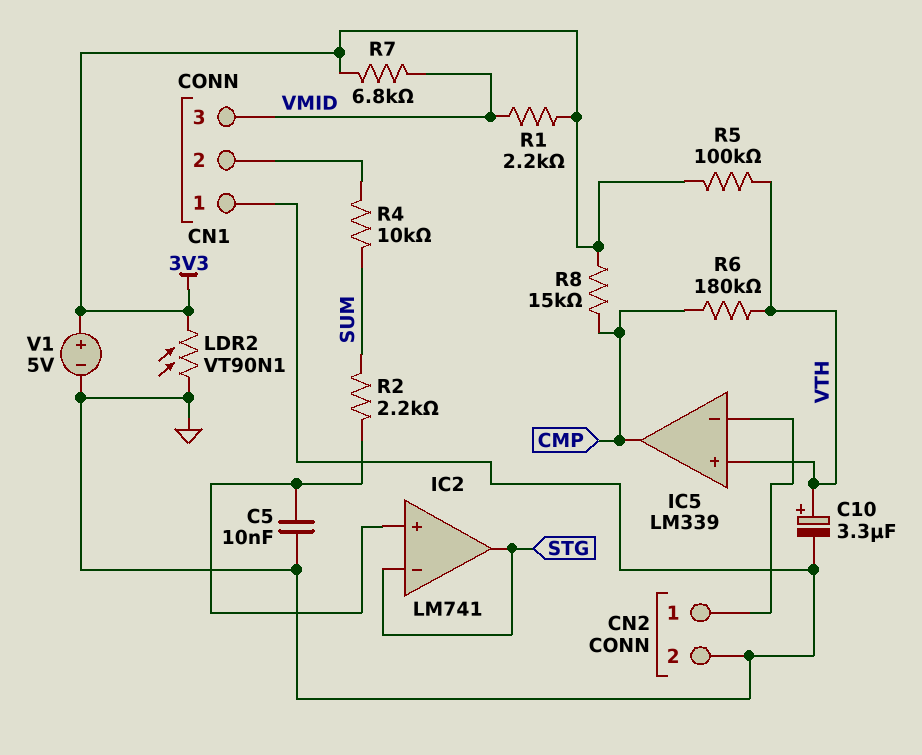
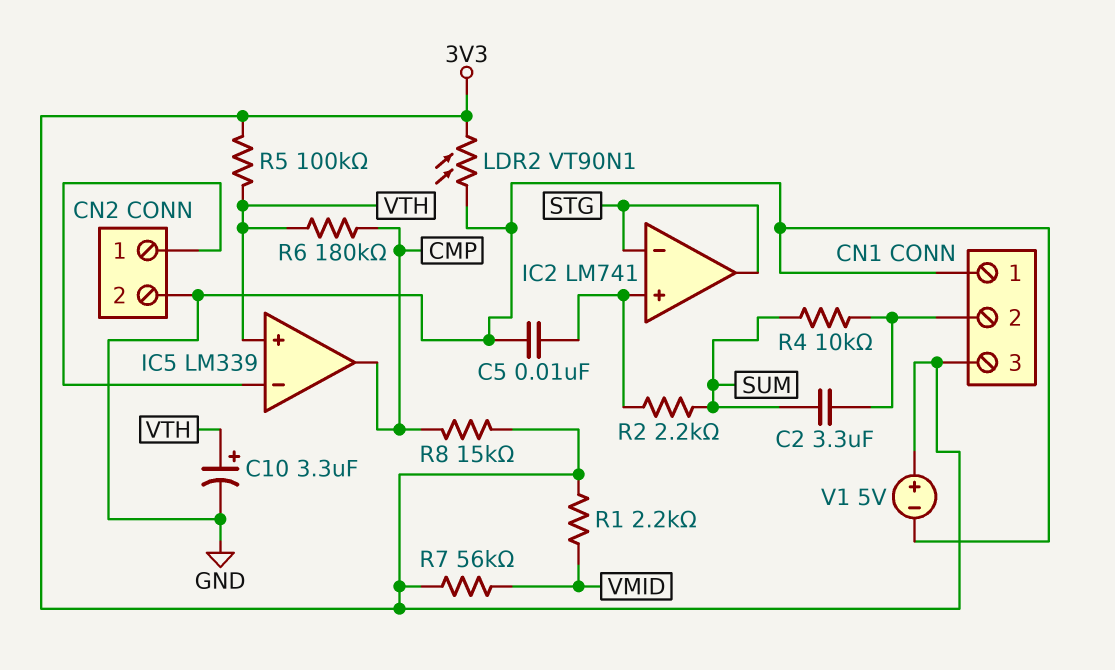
C2: none -> 3.3uF (CN1/2, SUM)
CN1 pin 3: VMID -> 3V3
R7: 6.8k (3V3, VMID) -> 56k (3V3, VMID)

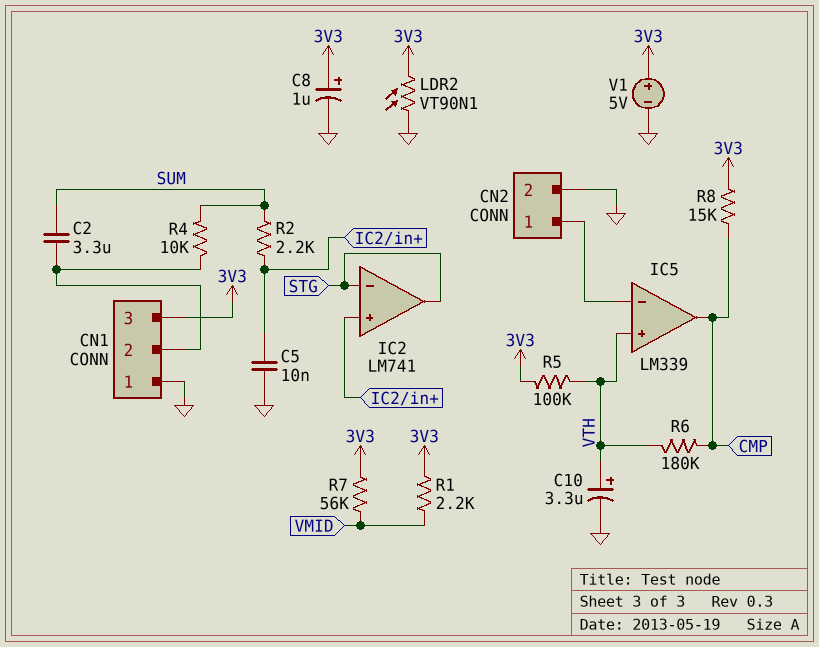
C8: none -> 1uF (plus 3V3, minus GND)

